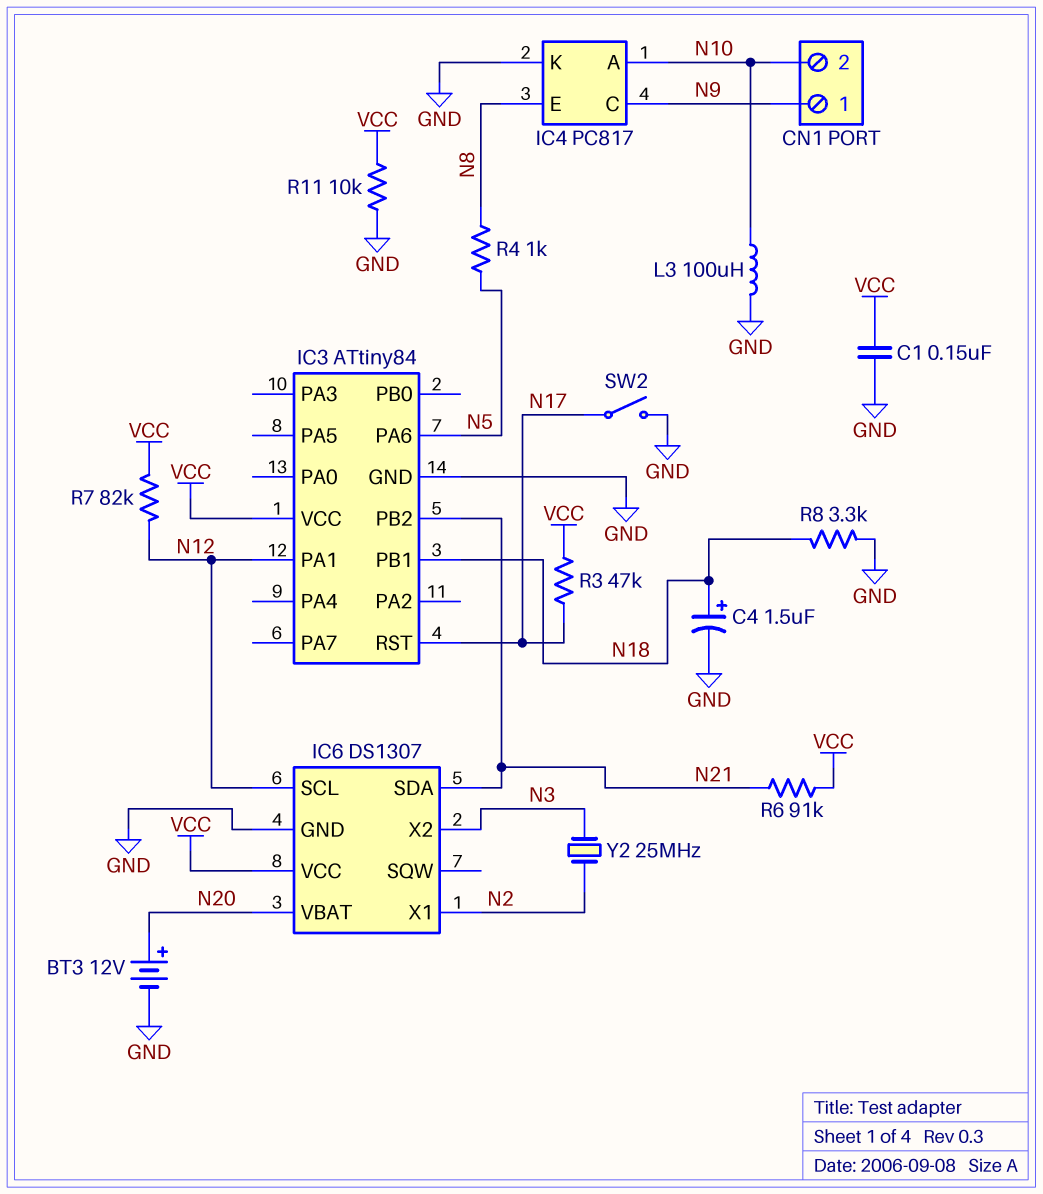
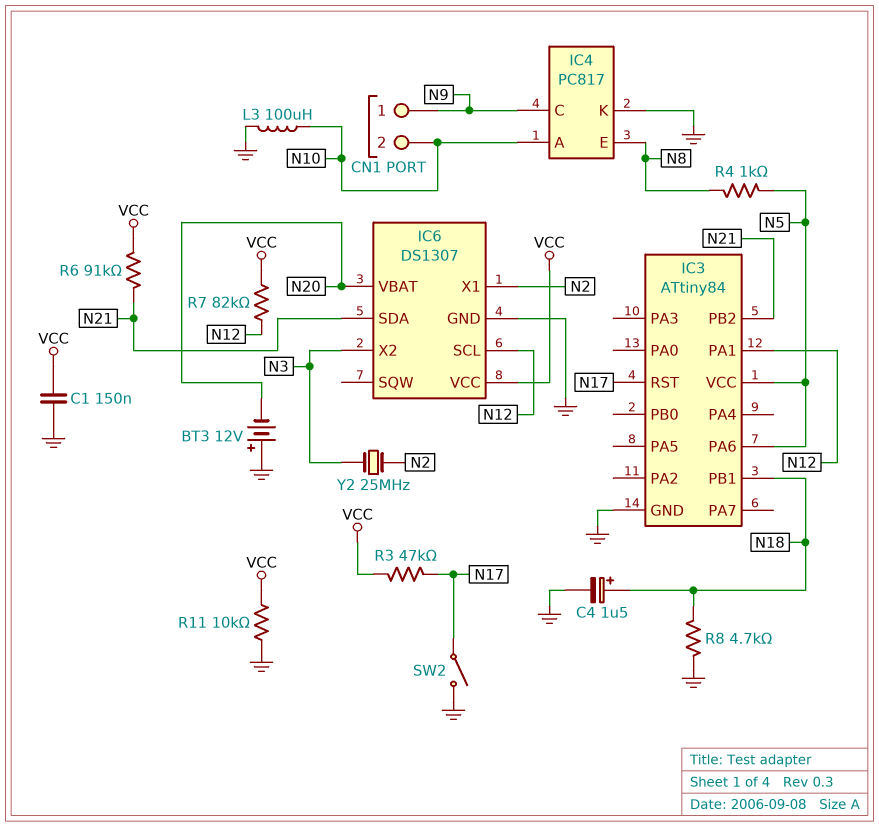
BT3: 12V (plus N20, minus GND) -> 12V (plus GND, minus N20)
IC3 pin VCC: VCC -> N5
R8: 3.3k (GND, N18) -> 4.7k (GND, N18)

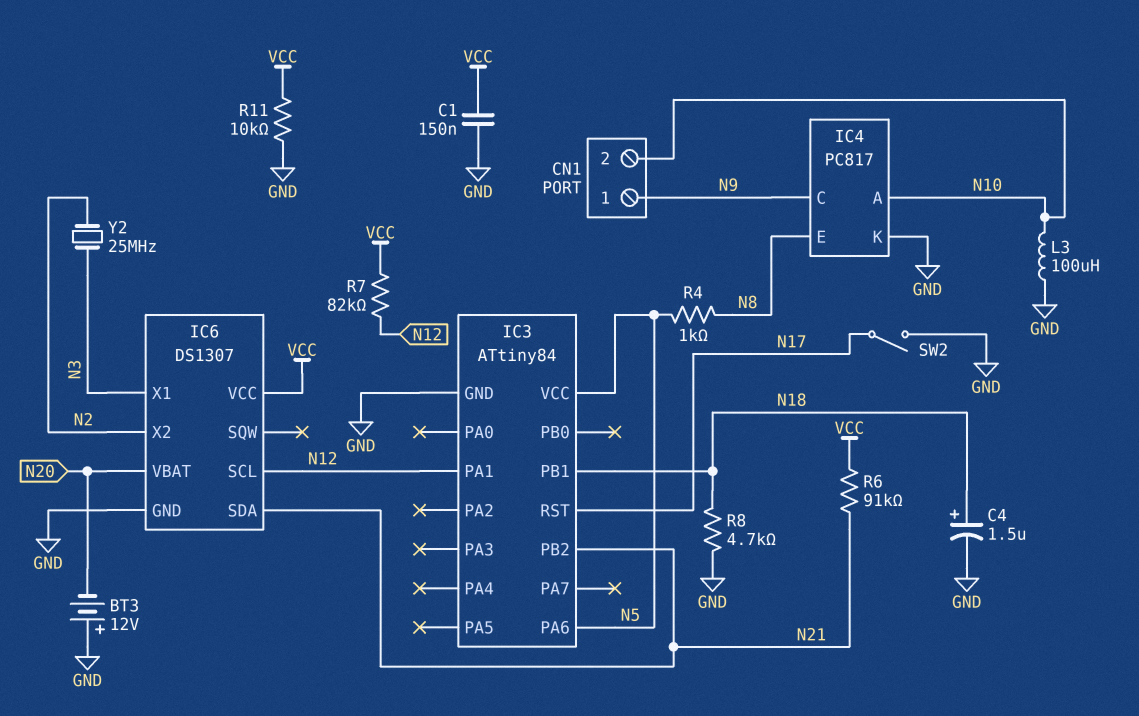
IC6 pin X1: N2 -> N3
IC6 pin X2: N3 -> N2
R3: 47k (N17, VCC) -> none

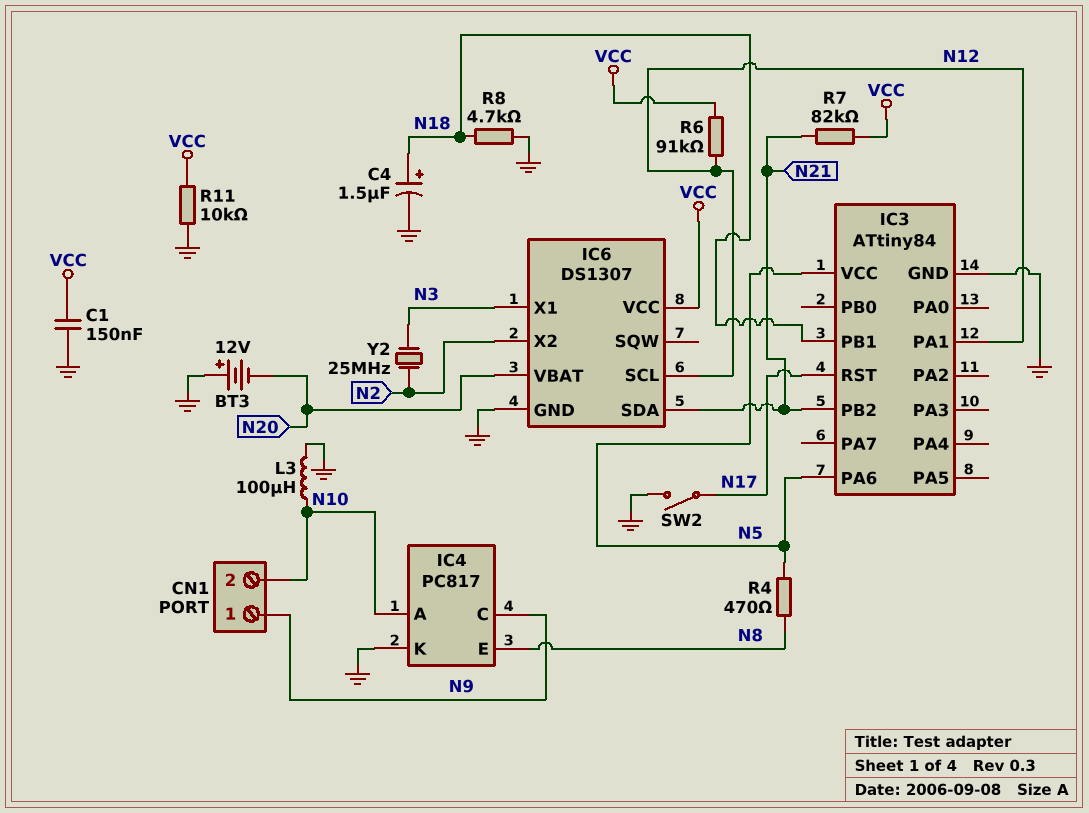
R4: 1k (N5, N8) -> 470 (N5, N8)
R6: 91k (N21, VCC) -> 91k (N12, VCC)
R7: 82k (N12, VCC) -> 82k (N21, VCC)

